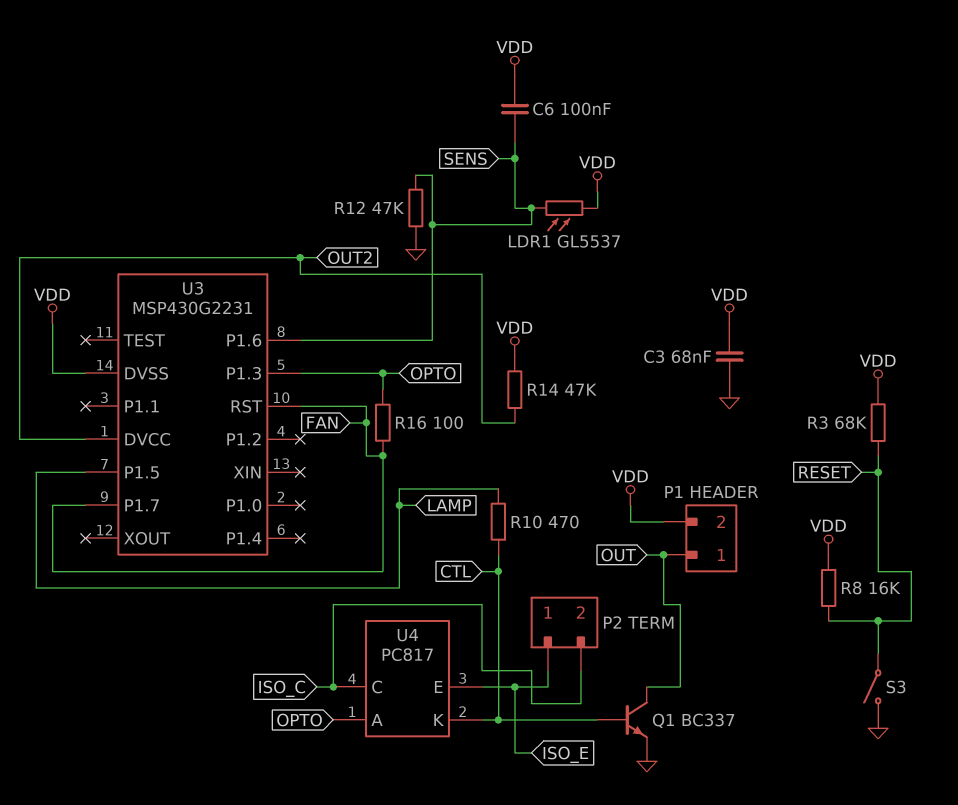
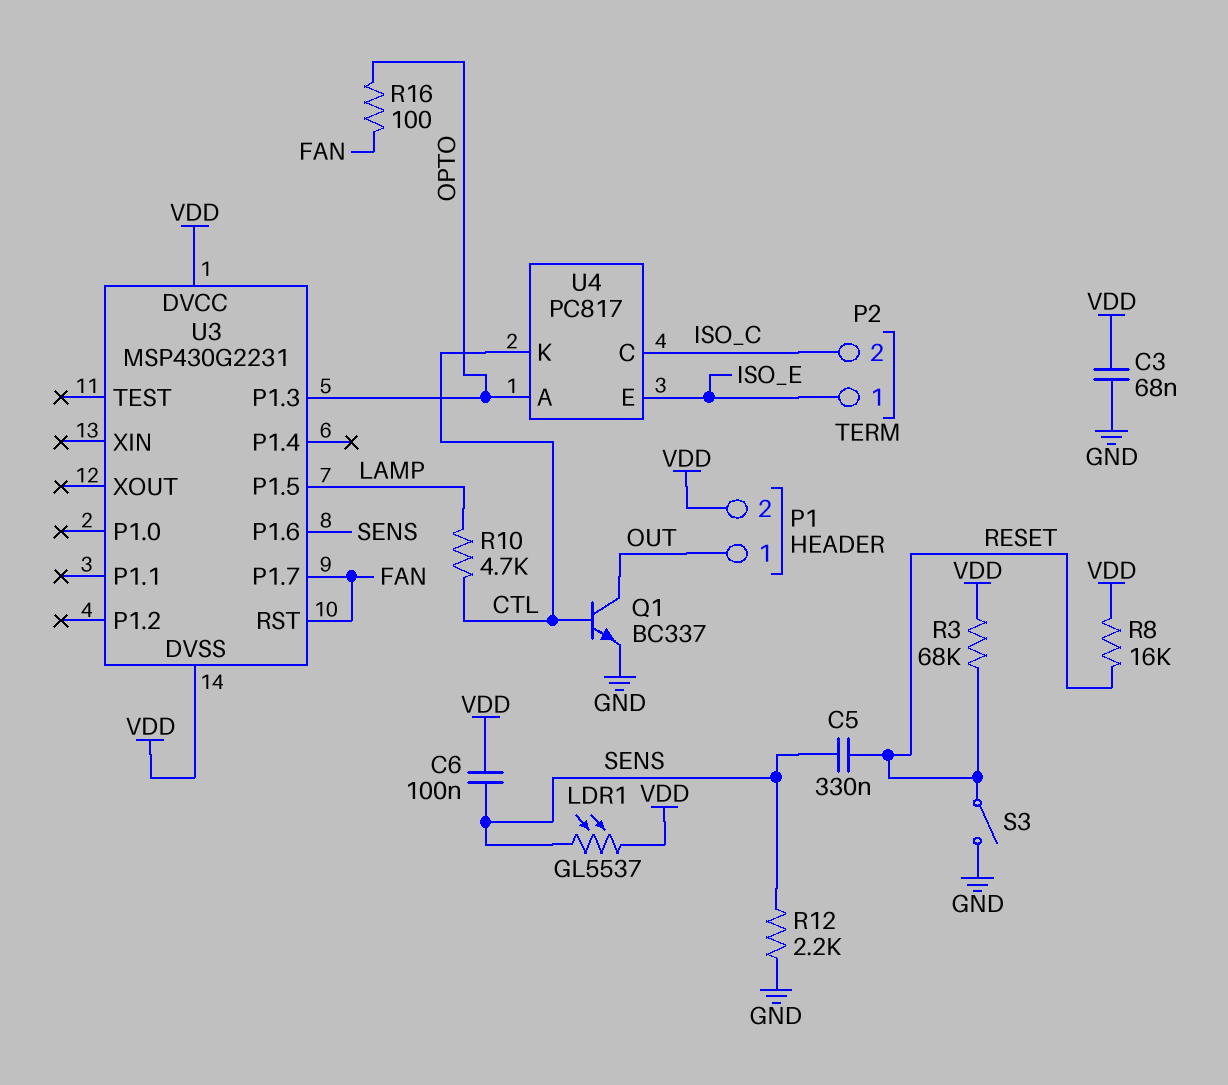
C5: none -> 330nF (RESET, SENS)
R10: 470 (CTL, LAMP) -> 4.7k (CTL, LAMP)
R12: 47k (GND, SENS) -> 2.2k (GND, SENS)
R14: 47k (OUT2, VDD) -> none
U3 pin DVCC: OUT2 -> VDD

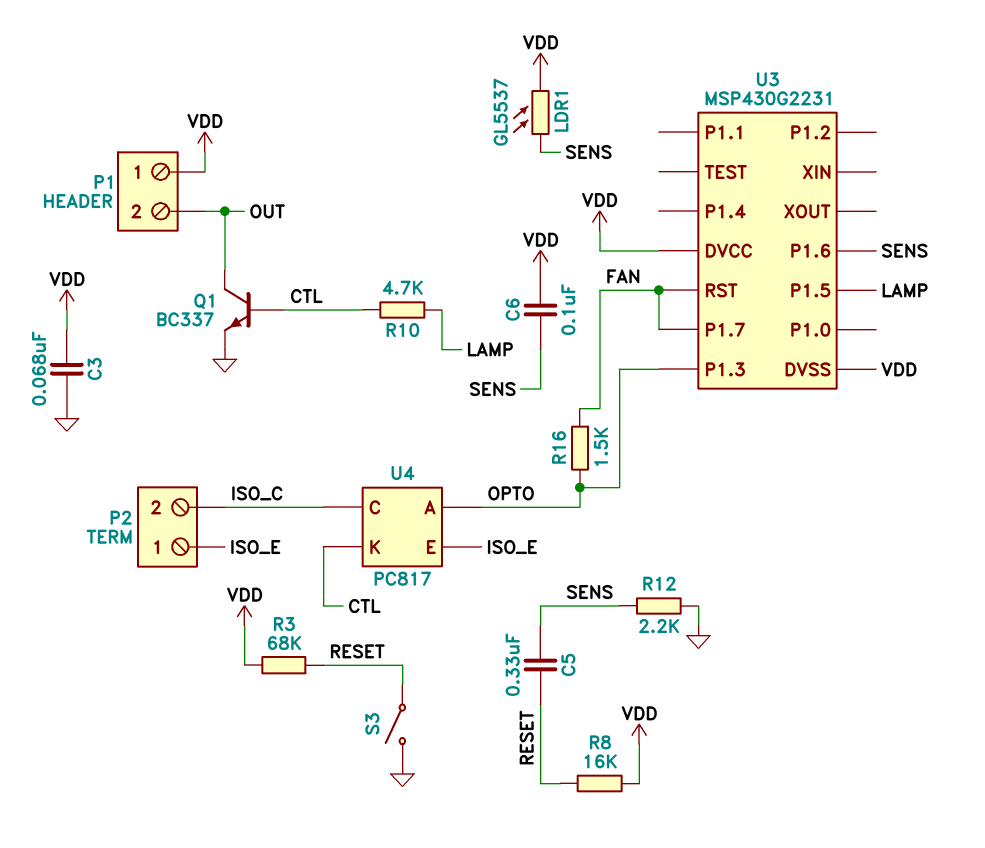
P1 pin 1: OUT -> VDD
P1 pin 2: VDD -> OUT
R16: 100 (FAN, OPTO) -> 1.5k (FAN, OPTO)

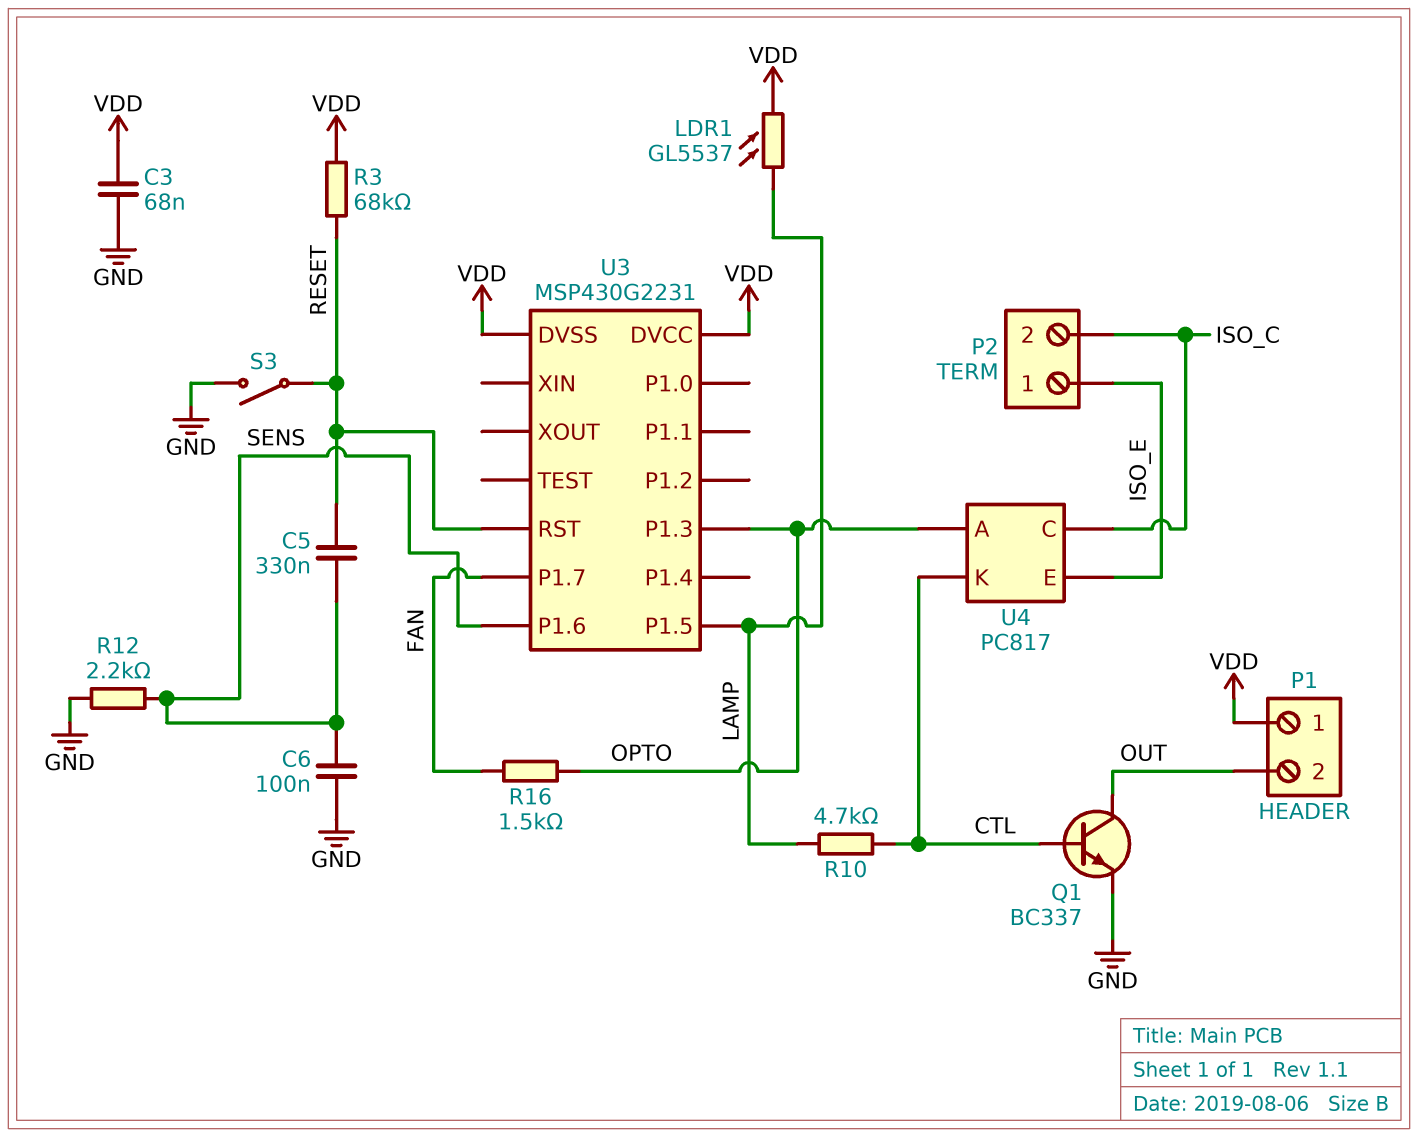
C6: 100nF (SENS, VDD) -> 100nF (GND, SENS)
LDR1: GL5537 (SENS, VDD) -> GL5537 (LAMP, VDD)
R8: 16k (RESET, VDD) -> none
U3 pin RST: FAN -> RESET

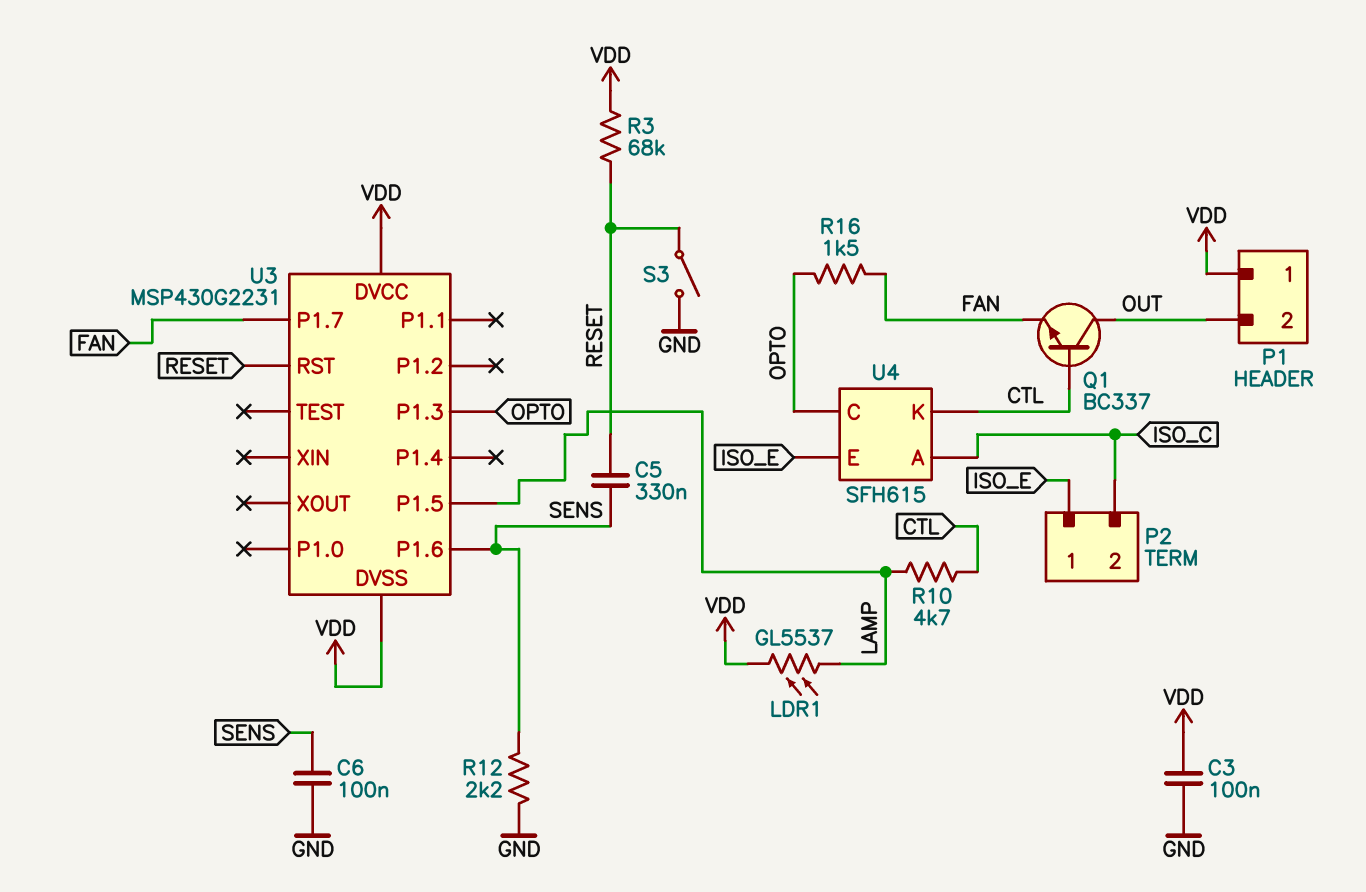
C3: 68nF (GND, VDD) -> 100nF (GND, VDD)
Q1: NPN BC337 (B CTL, C OUT, E GND) -> NPN BC337 (B CTL, C OUT, E FAN)
U4: PC817 -> SFH615
U4 pin A: OPTO -> ISO_C
U4 pin C: ISO_C -> OPTO

